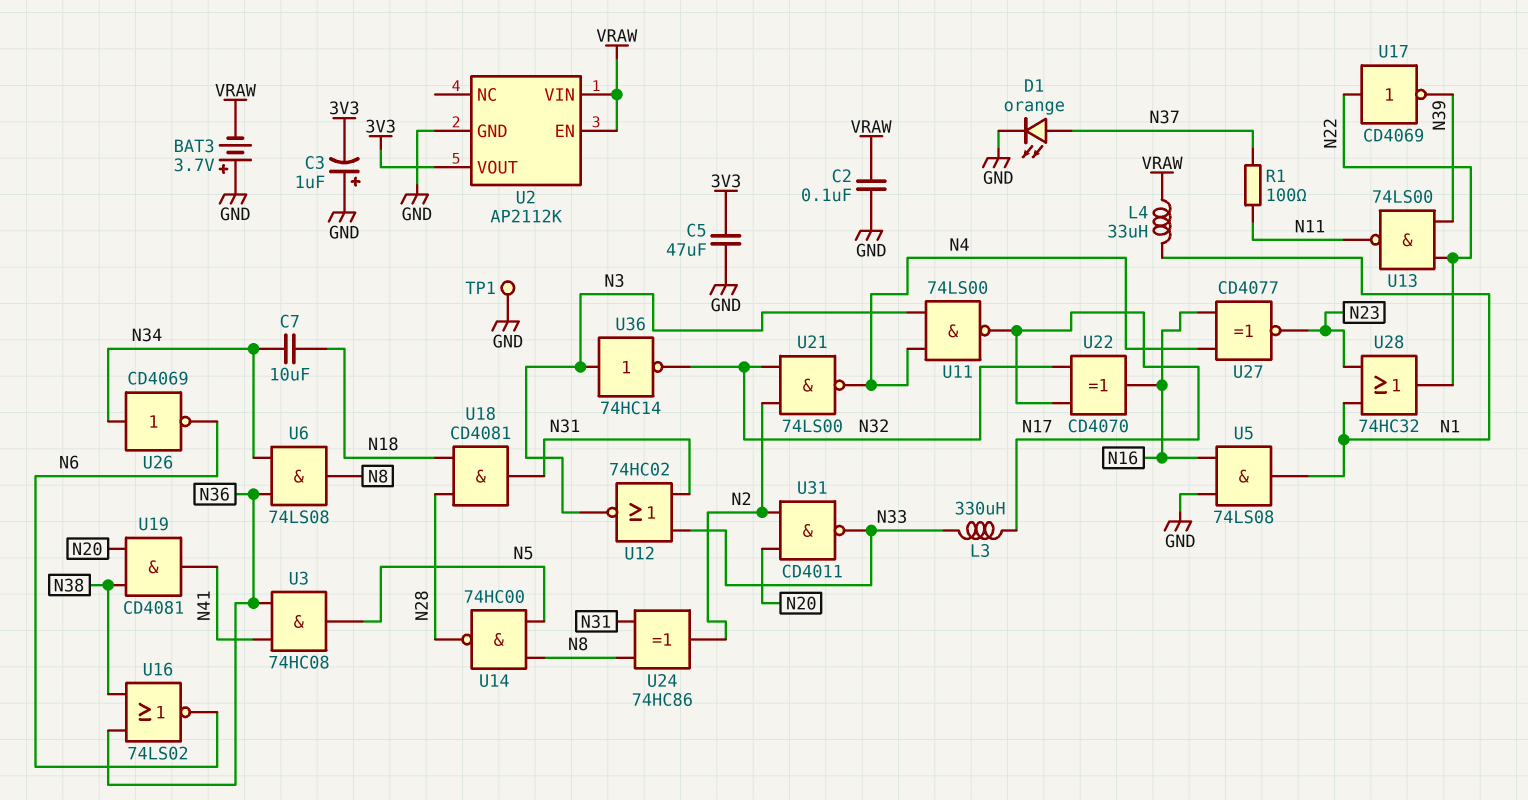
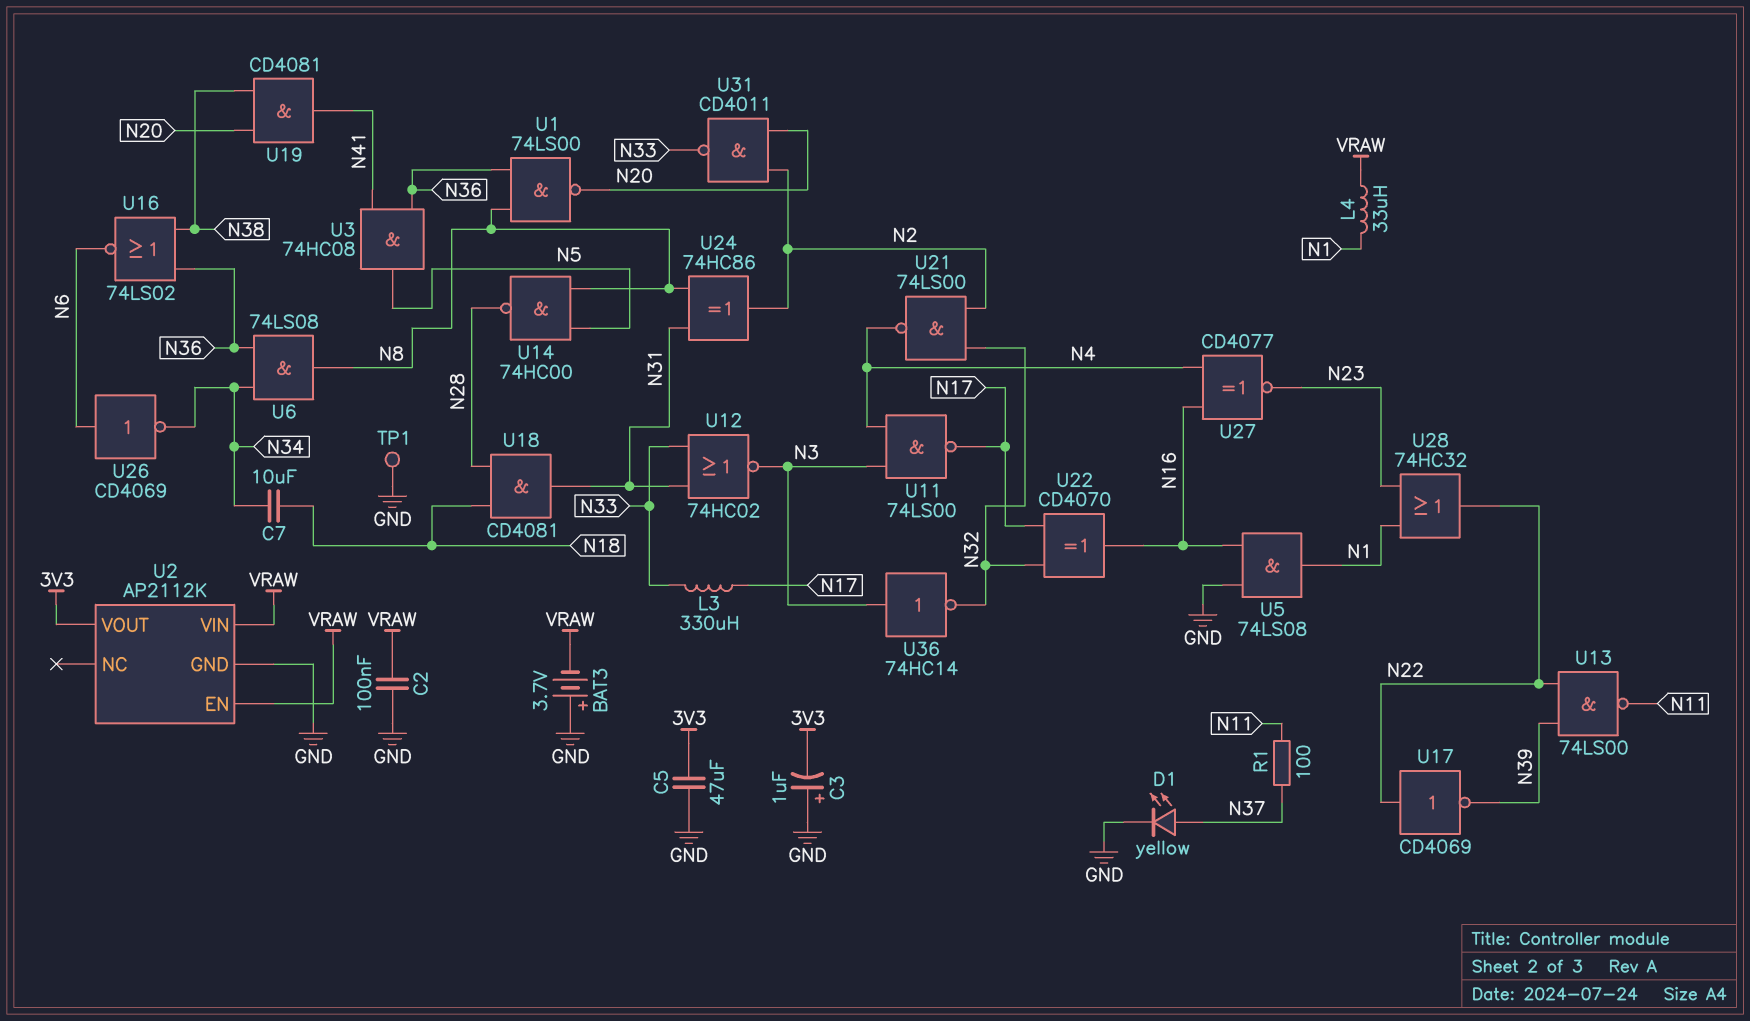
D1: LED orange (A N37, K GND) -> LED yellow (A N37, K GND)
U1: none -> NAND 74LS00 (in N8, in N36, out N20)
U26: NOT CD4069 (in N34, out N6) -> NOT CD4069 (in N6, out N34)

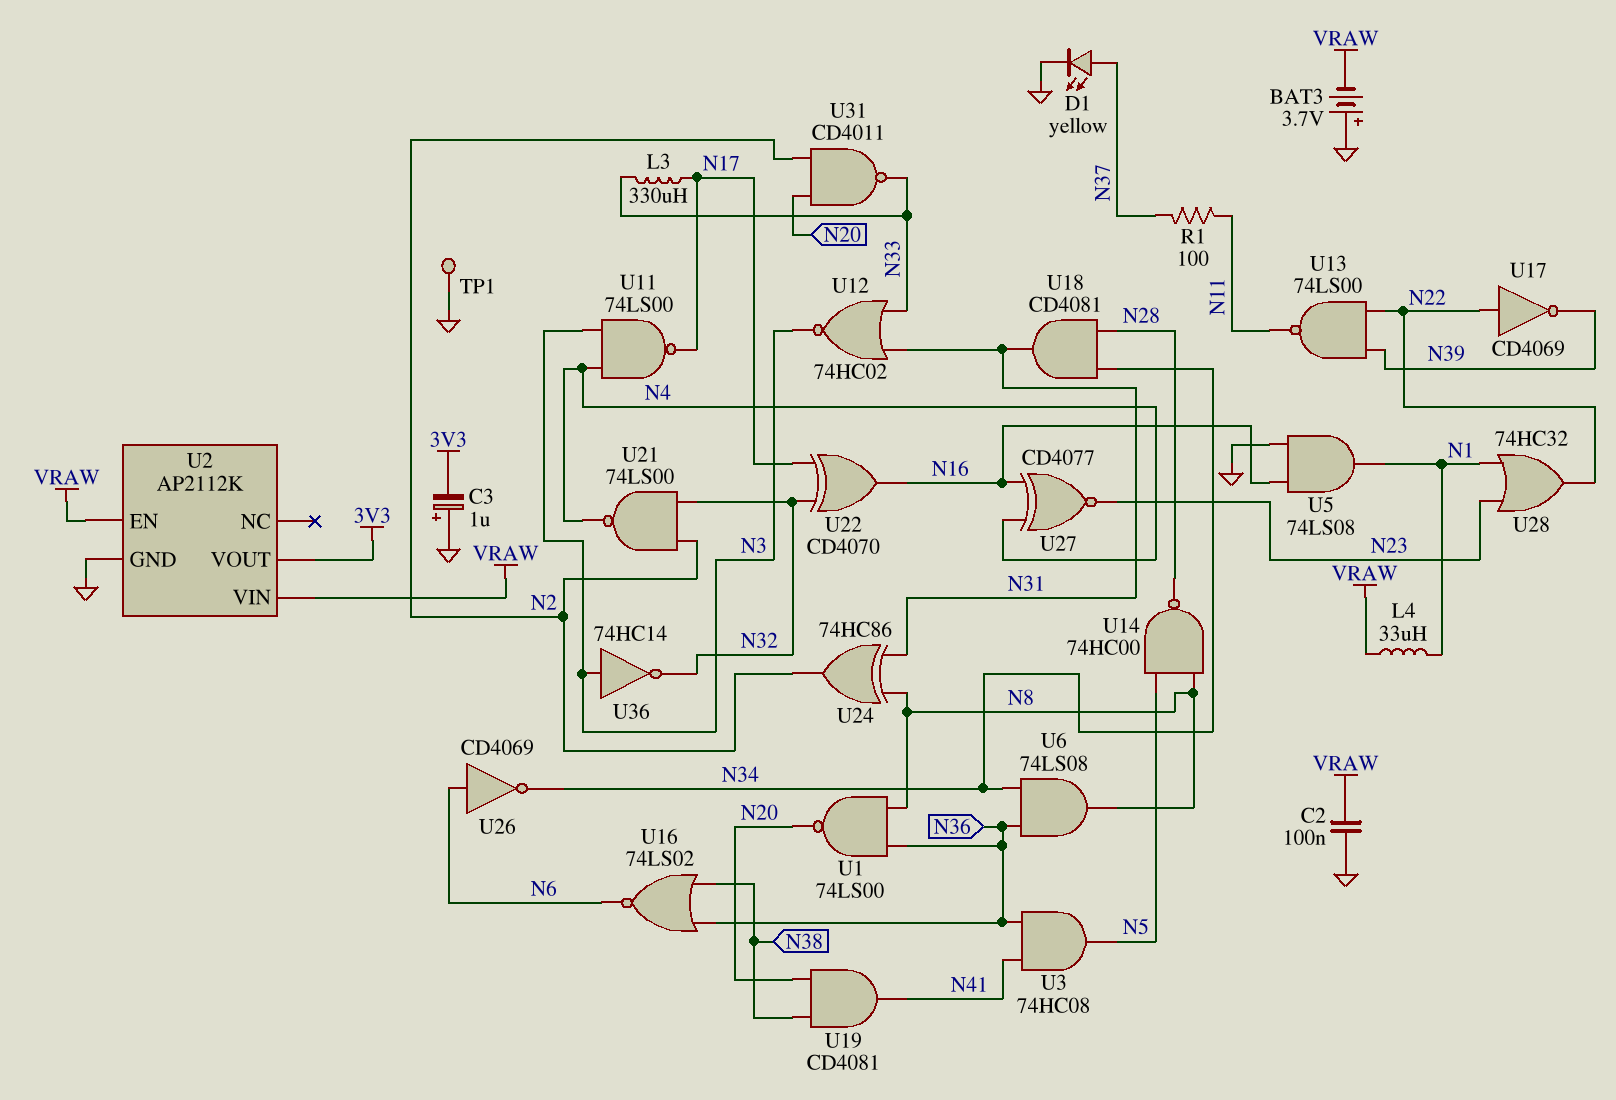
C5: 47uF (3V3, GND) -> none
C7: 10uF (N18, N34) -> none
U18: AND CD4081 (in N18, in N28, out N31) -> AND CD4081 (in N28, in N34, out N31)

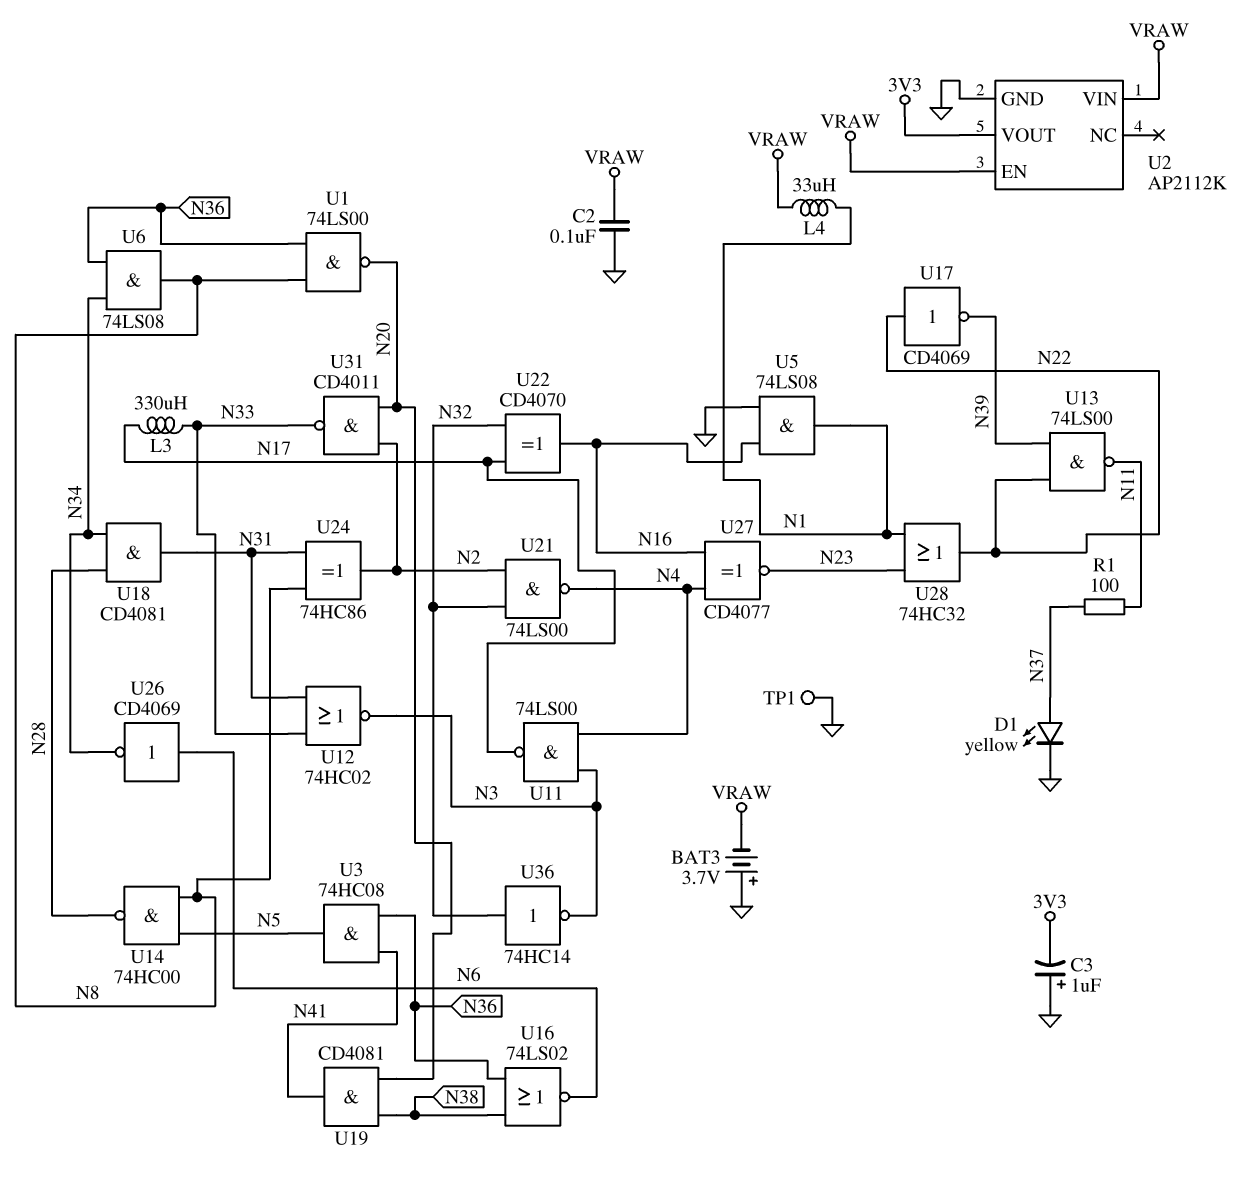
U36: NOT 74HC14 (in N3, out N32) -> NOT 74HC14 (in N32, out N3)

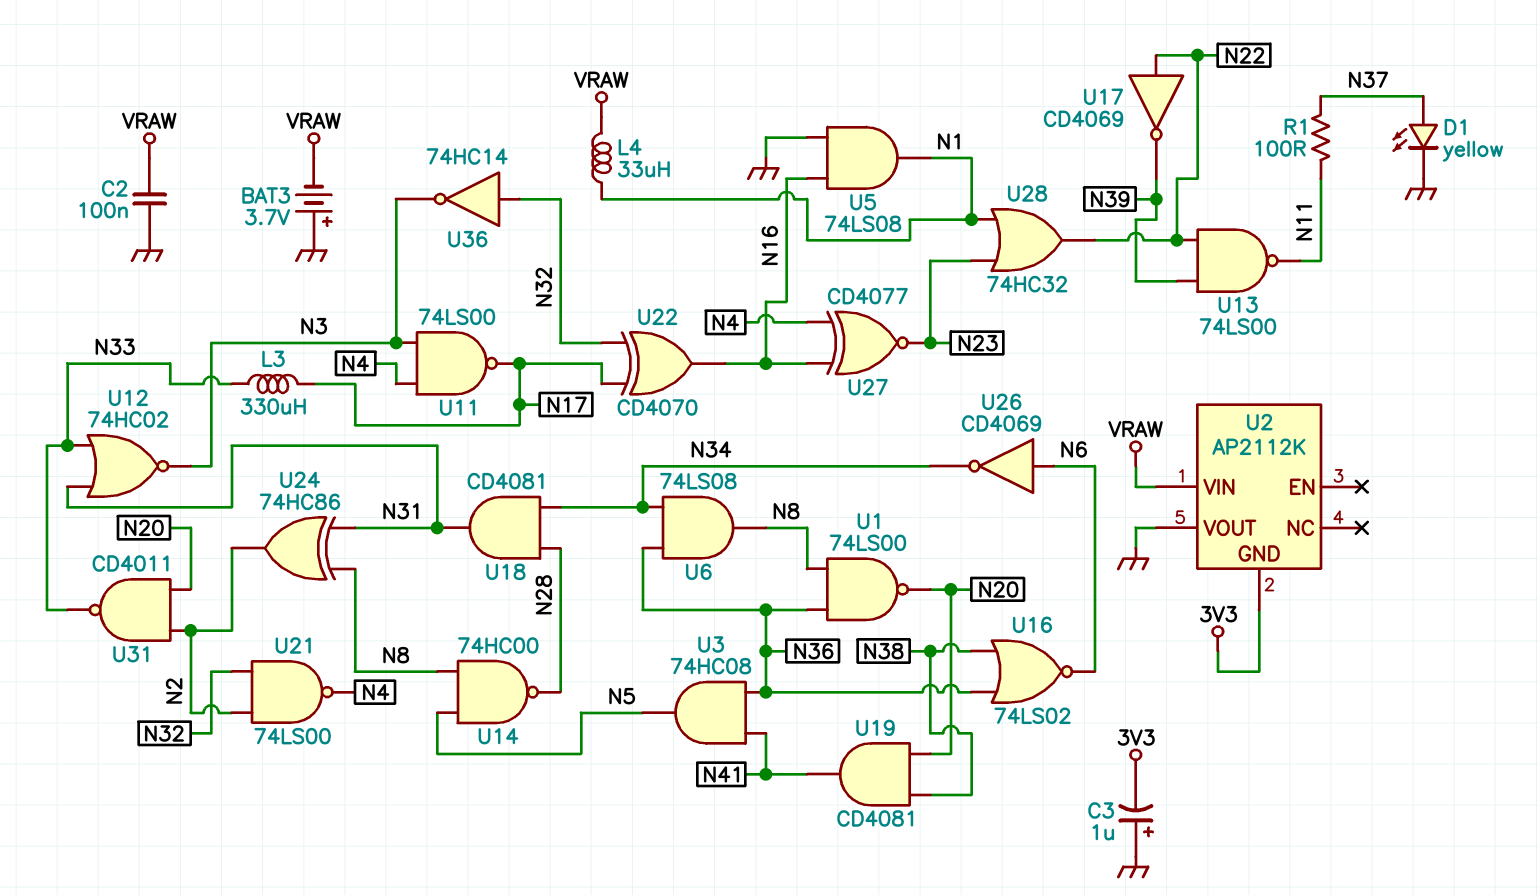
TP1: test point (GND) -> none
U2 pin EN: VRAW -> none
U2 pin GND: GND -> 3V3
U2 pin VOUT: 3V3 -> GND

